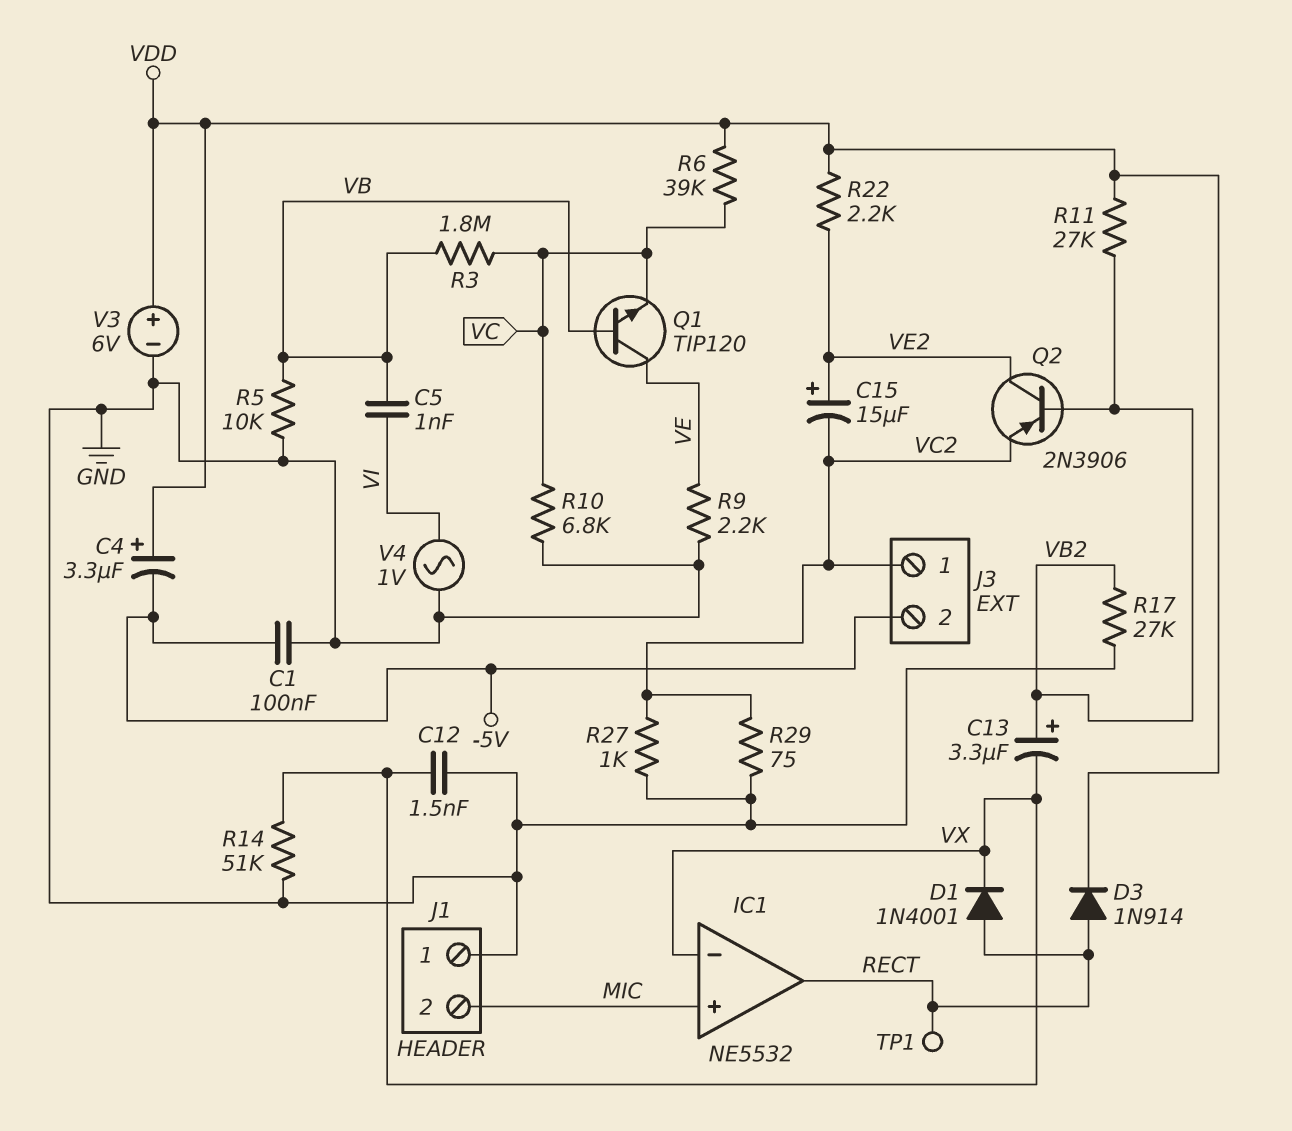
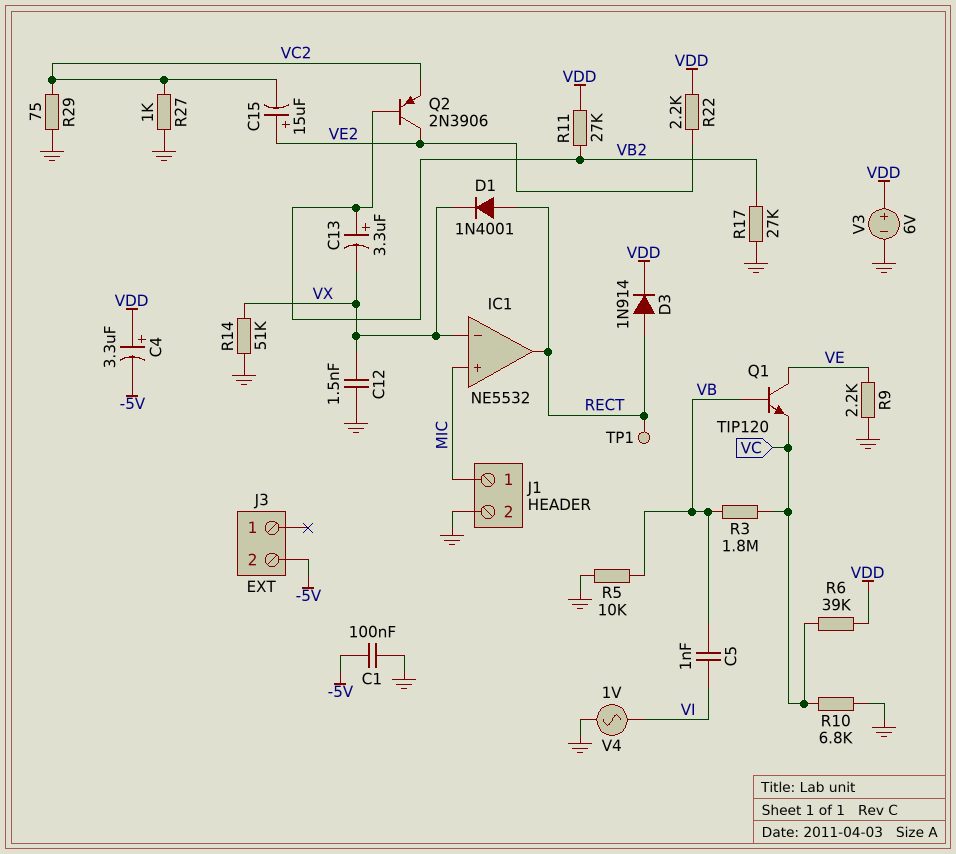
J1 pin 1: GND -> MIC
J1 pin 2: MIC -> GND
J3 pin 1: VC2 -> none

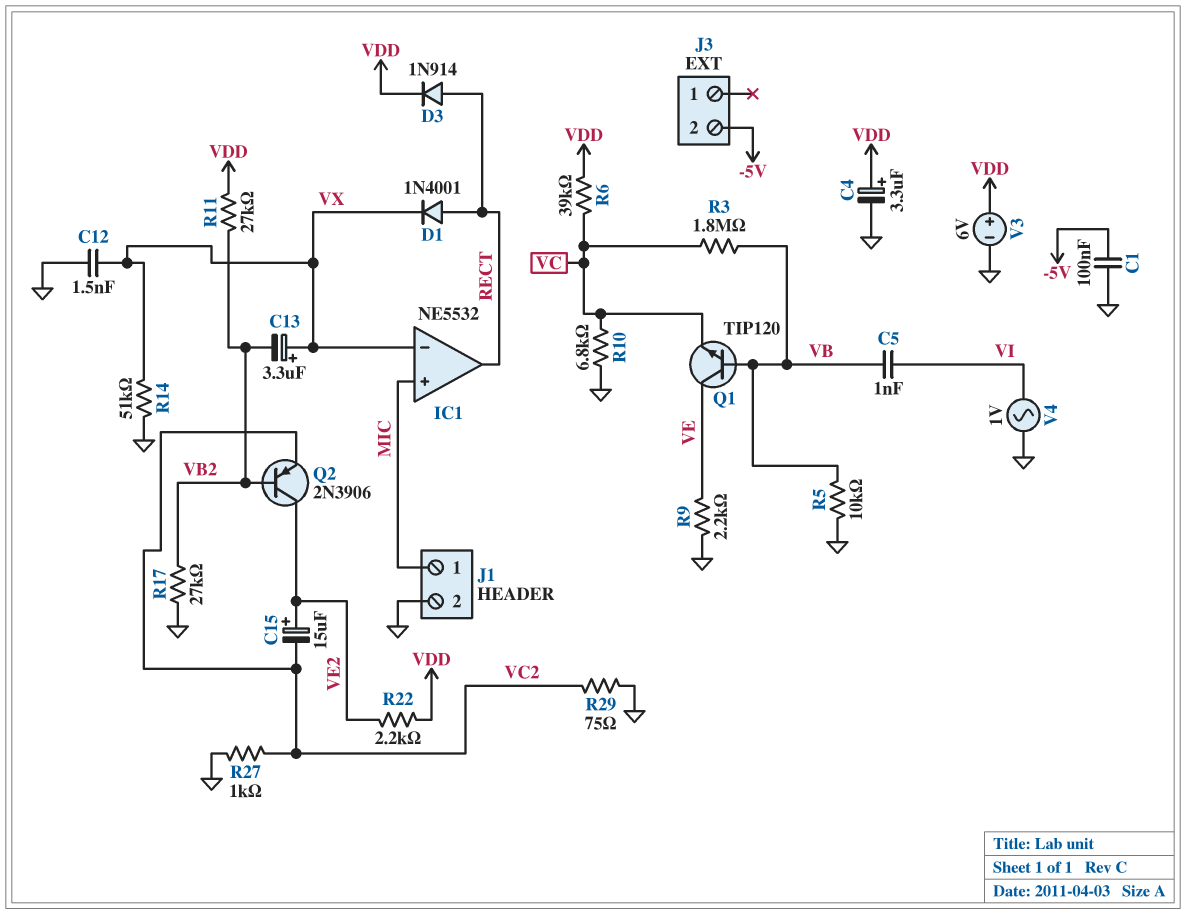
C4: 3.3uF (plus VDD, minus -5V) -> 3.3uF (plus VDD, minus GND)
C13: 3.3uF (plus VB2, minus VX) -> 3.3uF (plus VX, minus VB2)
TP1: test point (RECT) -> none

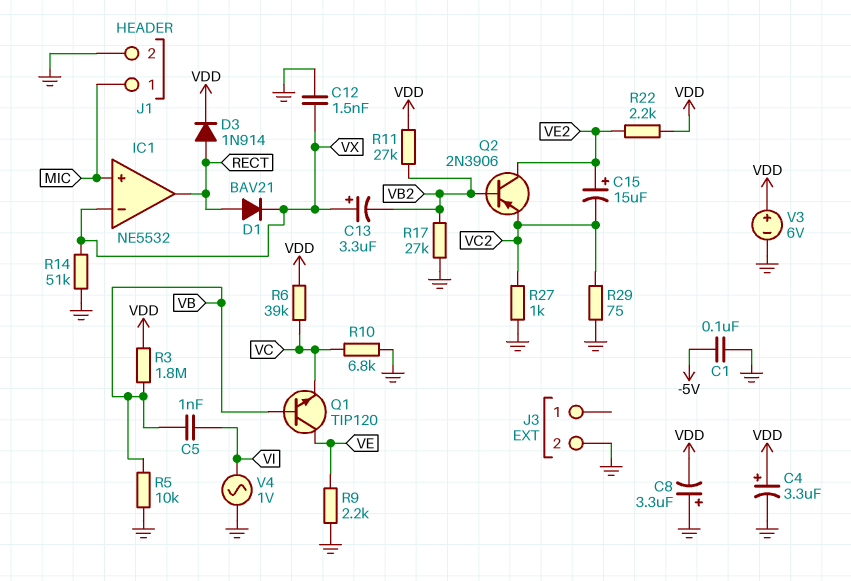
C8: none -> 3.3uF (plus GND, minus VDD)
D1: diode 1N4001 (A RECT, K VX) -> diode BAV21 (A RECT, K VX)
J3 pin 2: -5V -> GND
R3: 1.8M (VB, VC) -> 1.8M (VB, VDD)

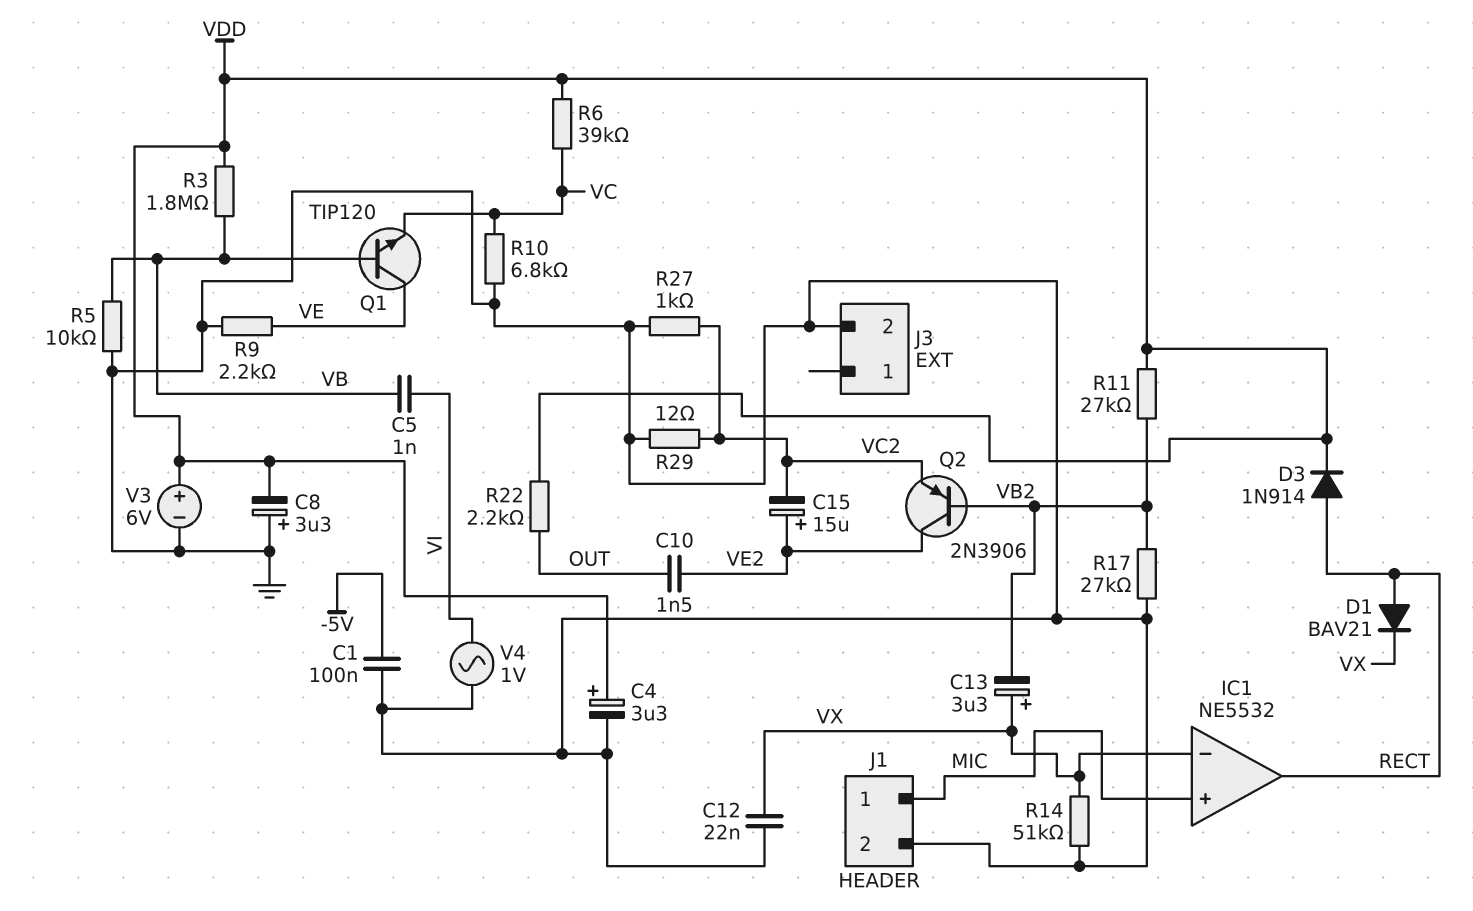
C10: none -> 1.5nF (OUT, VE2)
C12: 1.5nF (GND, VX) -> 22nF (GND, VX)
R22: 2.2k (VDD, VE2) -> 2.2k (OUT, VDD)
R29: 75 (GND, VC2) -> 12 (GND, VC2)

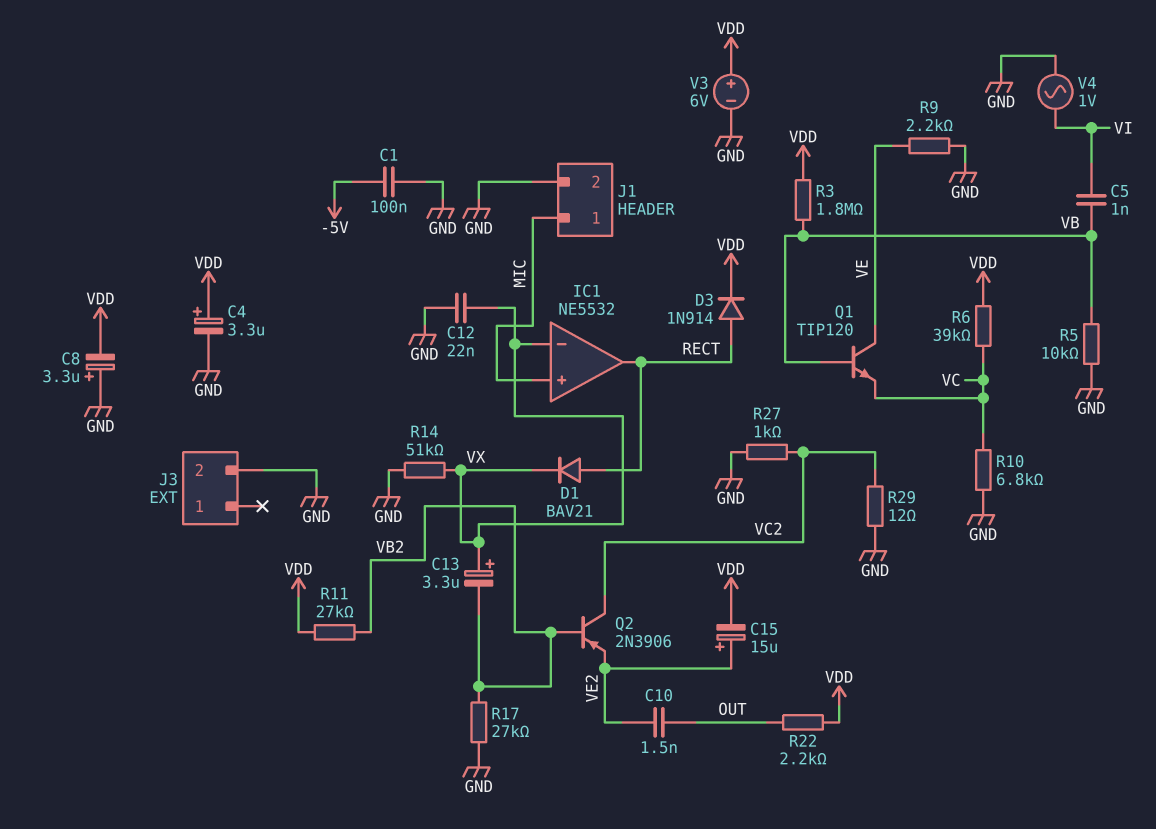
C15: 15uF (plus VE2, minus VC2) -> 15uF (plus VE2, minus VDD)
Q2: PNP 2N3906 (B VB2, C VE2, E VC2) -> PNP 2N3906 (B VB2, C VC2, E VE2)

